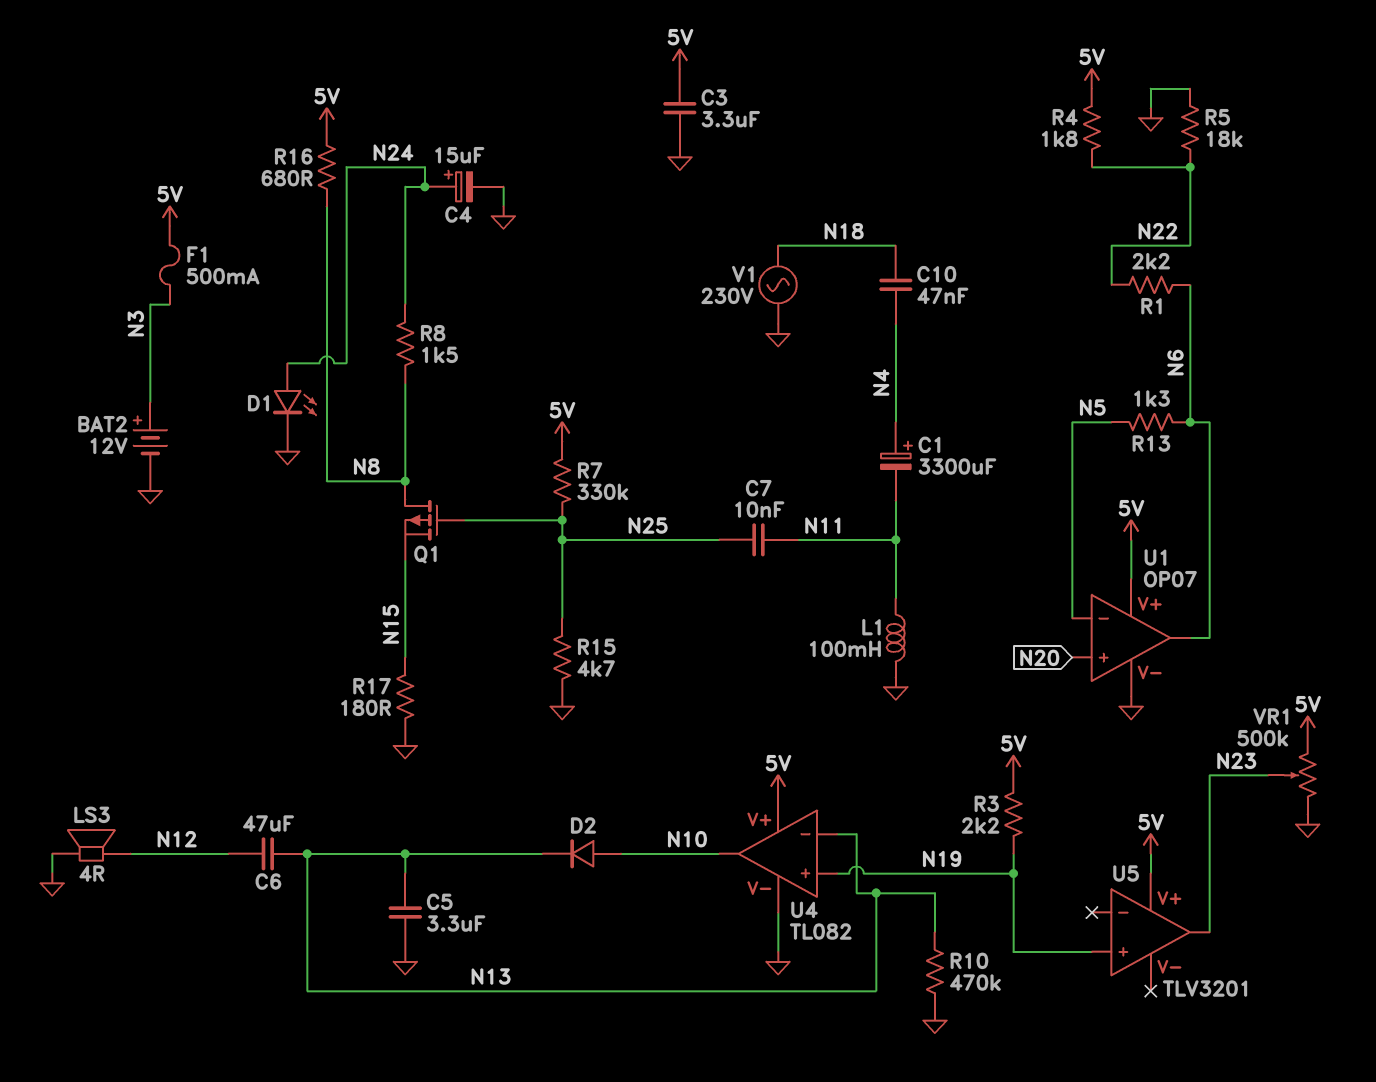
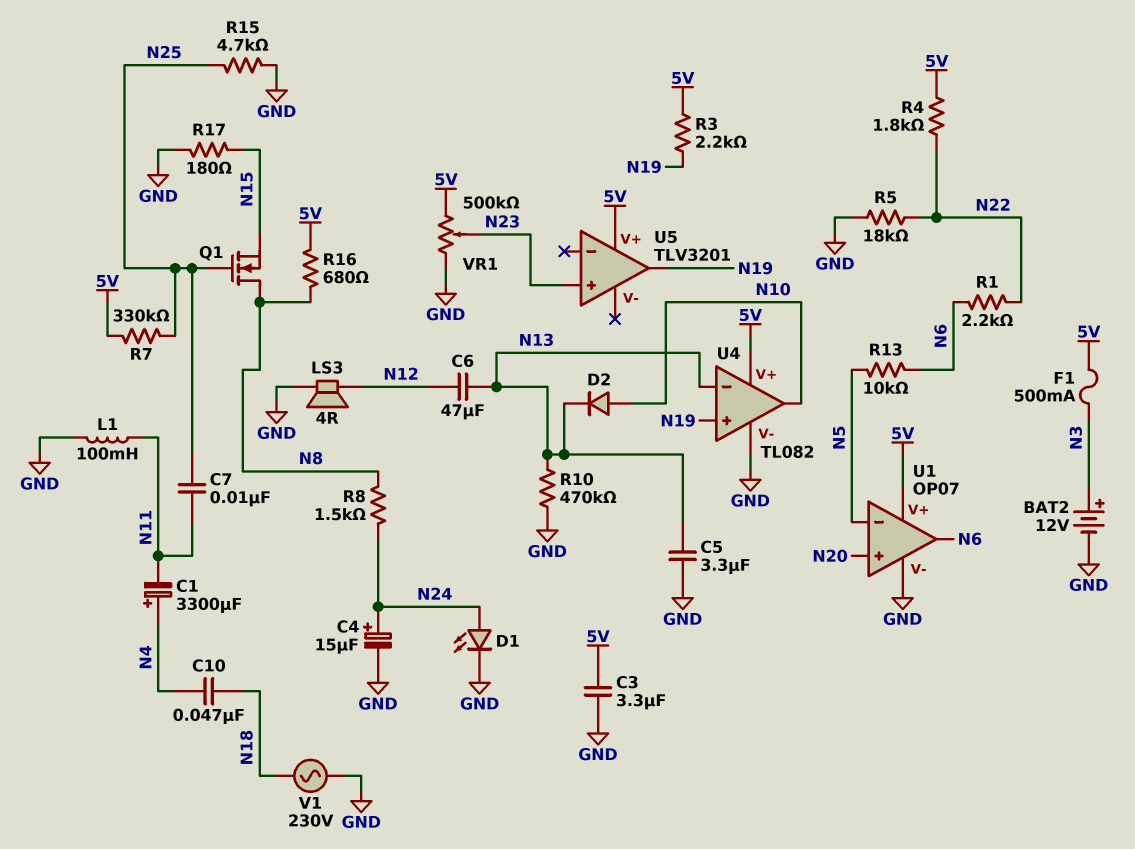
Q1: PMOS (G N25, D N8, S N15) -> NMOS (G N25, D N8, S N15)
R13: 1.3k (N5, N6) -> 10k (N5, N6)
U5 pin in+: N19 -> N23
U5 pin out: N23 -> N19

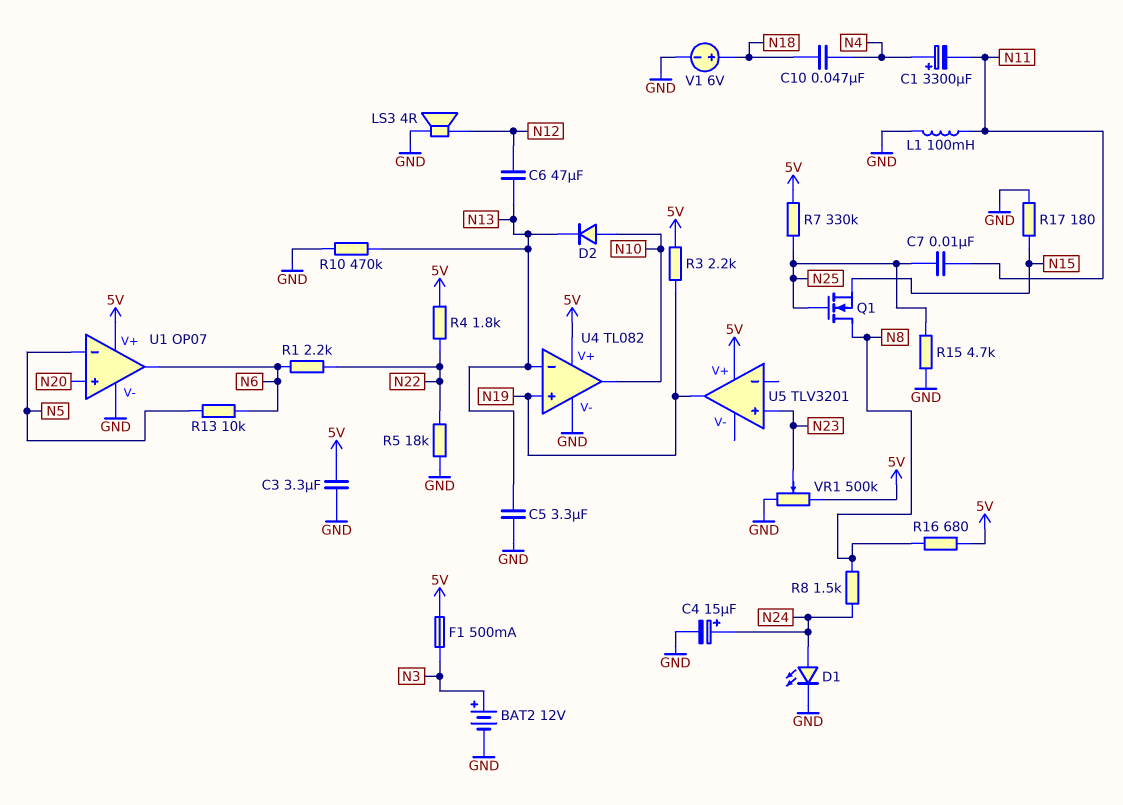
V1: AC 230V (GND, N18) -> 6V (plus N18, minus GND)

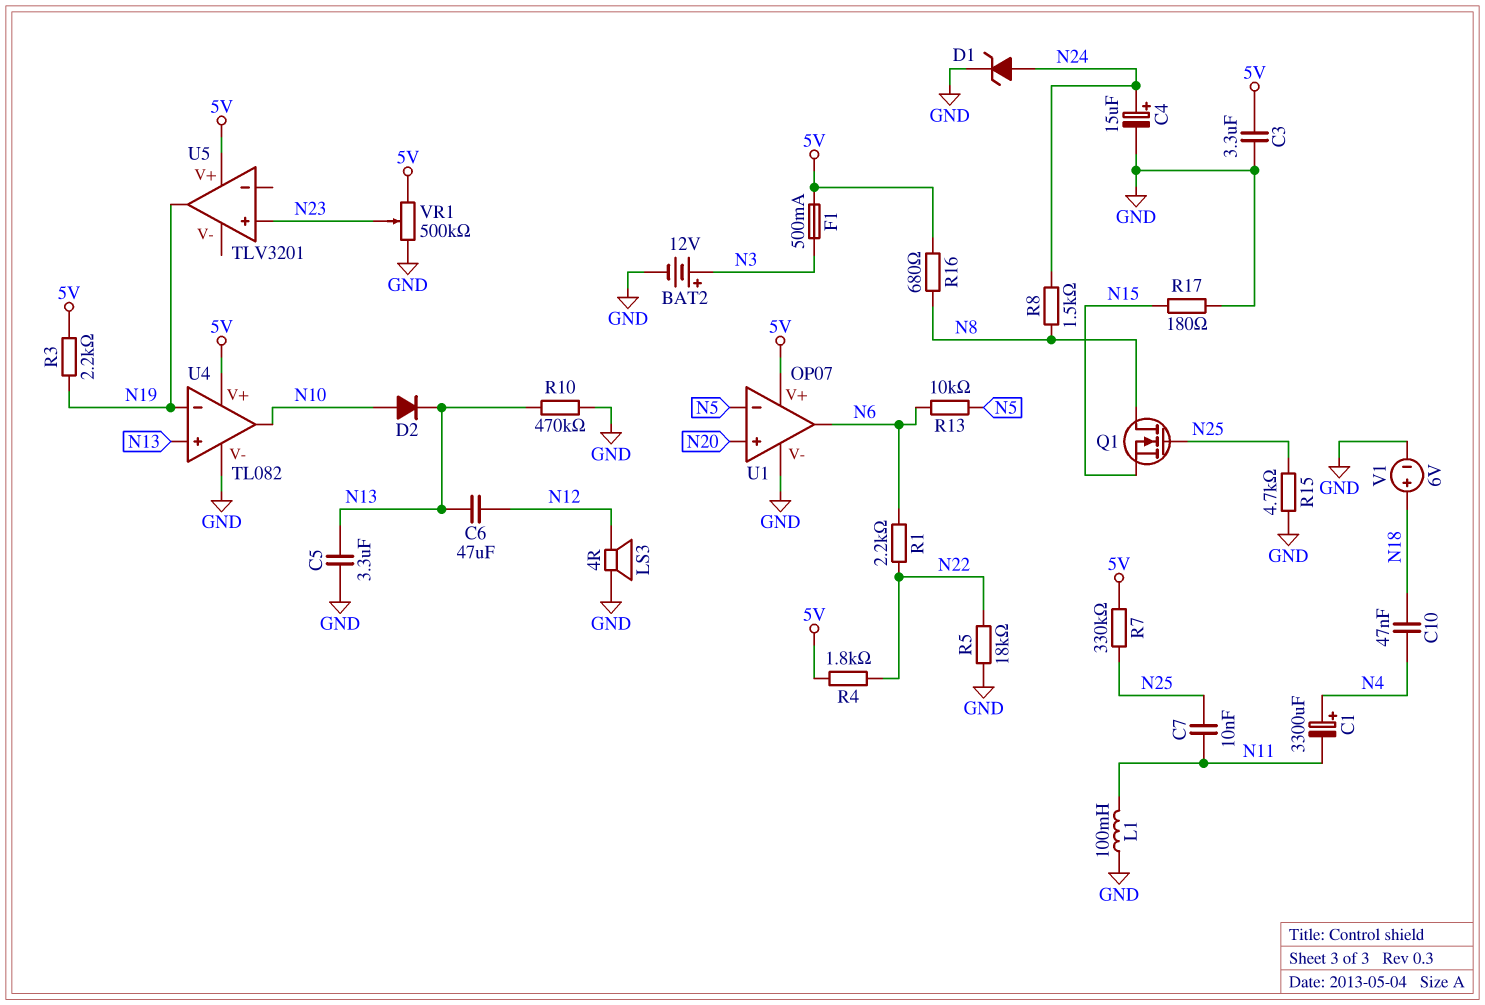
D1: LED (A N24, K GND) -> zener (A N24, K GND)
U4 pin in+: N19 -> N13
U4 pin in-: N13 -> N19

